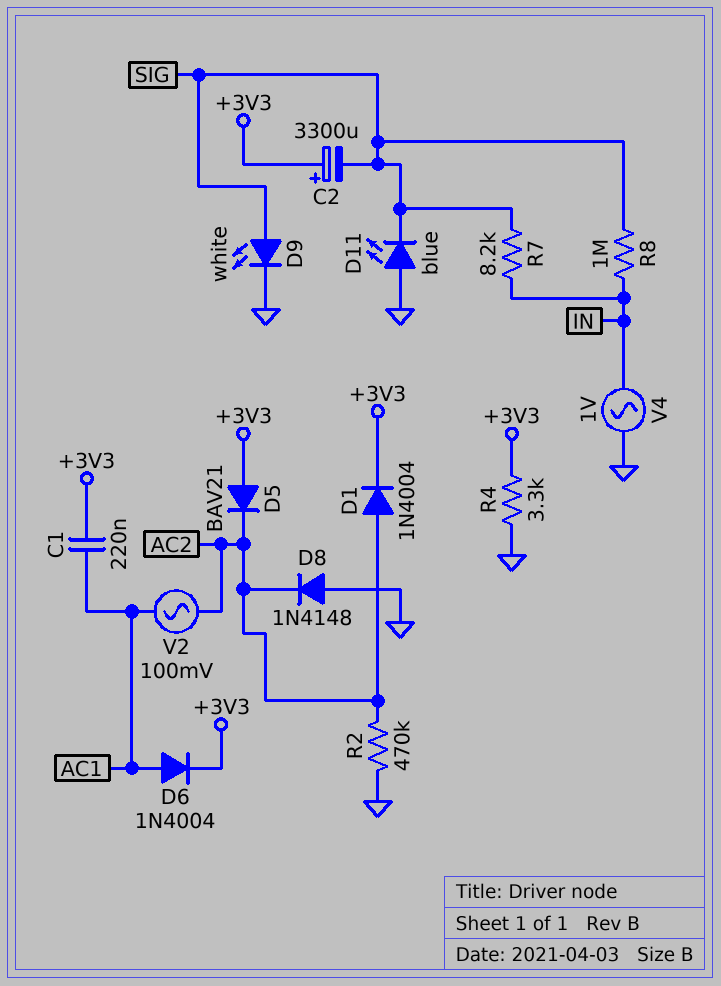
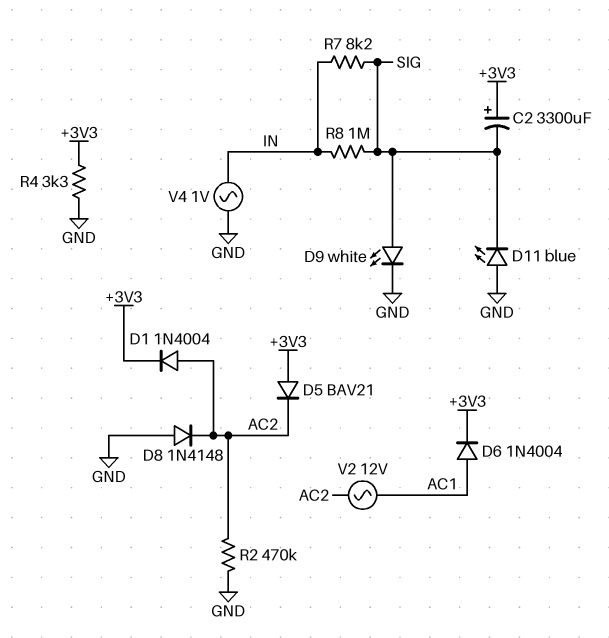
C1: 220nF (+3V3, AC1) -> none
V2: AC 100mV (AC1, AC2) -> AC 12V (AC1, AC2)

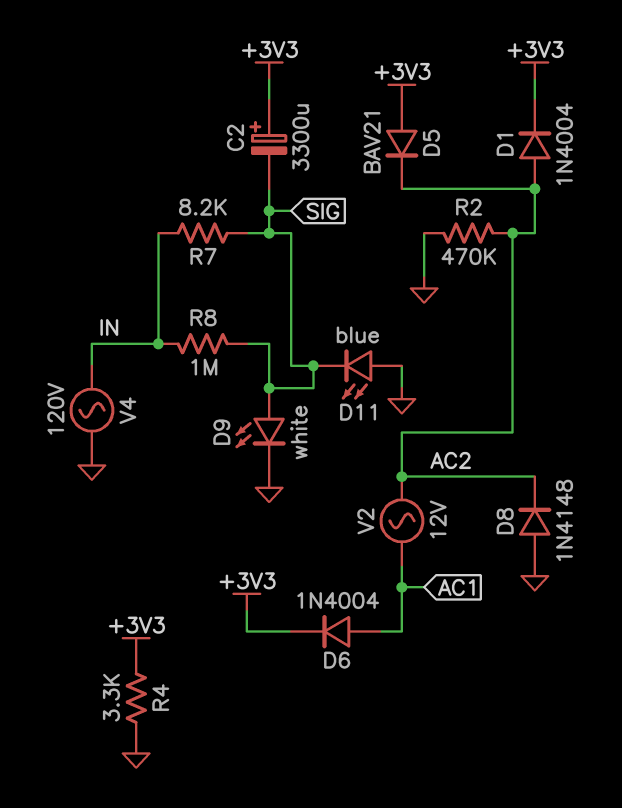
V4: AC 1V (GND, IN) -> AC 120V (GND, IN)

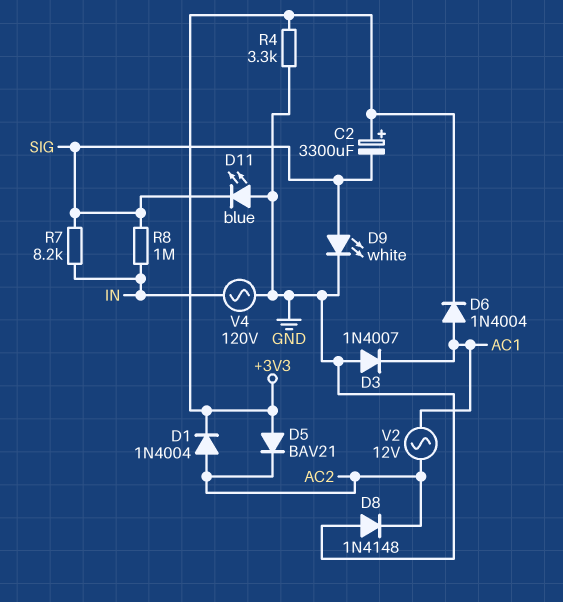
D3: none -> diode 1N4007 (A GND, K AC1)
R2: 470k (AC2, GND) -> none

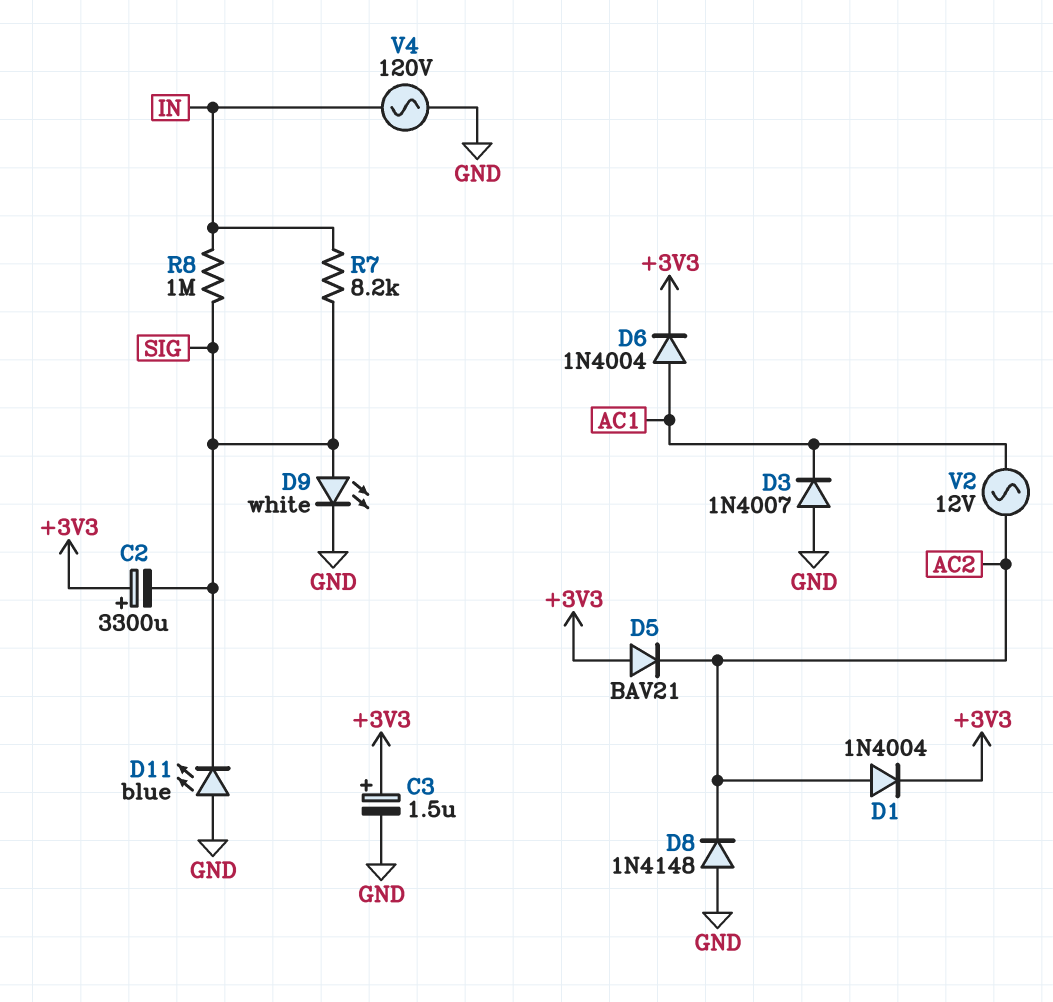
C3: none -> 1.5uF (plus +3V3, minus GND)
R4: 3.3k (+3V3, GND) -> none

